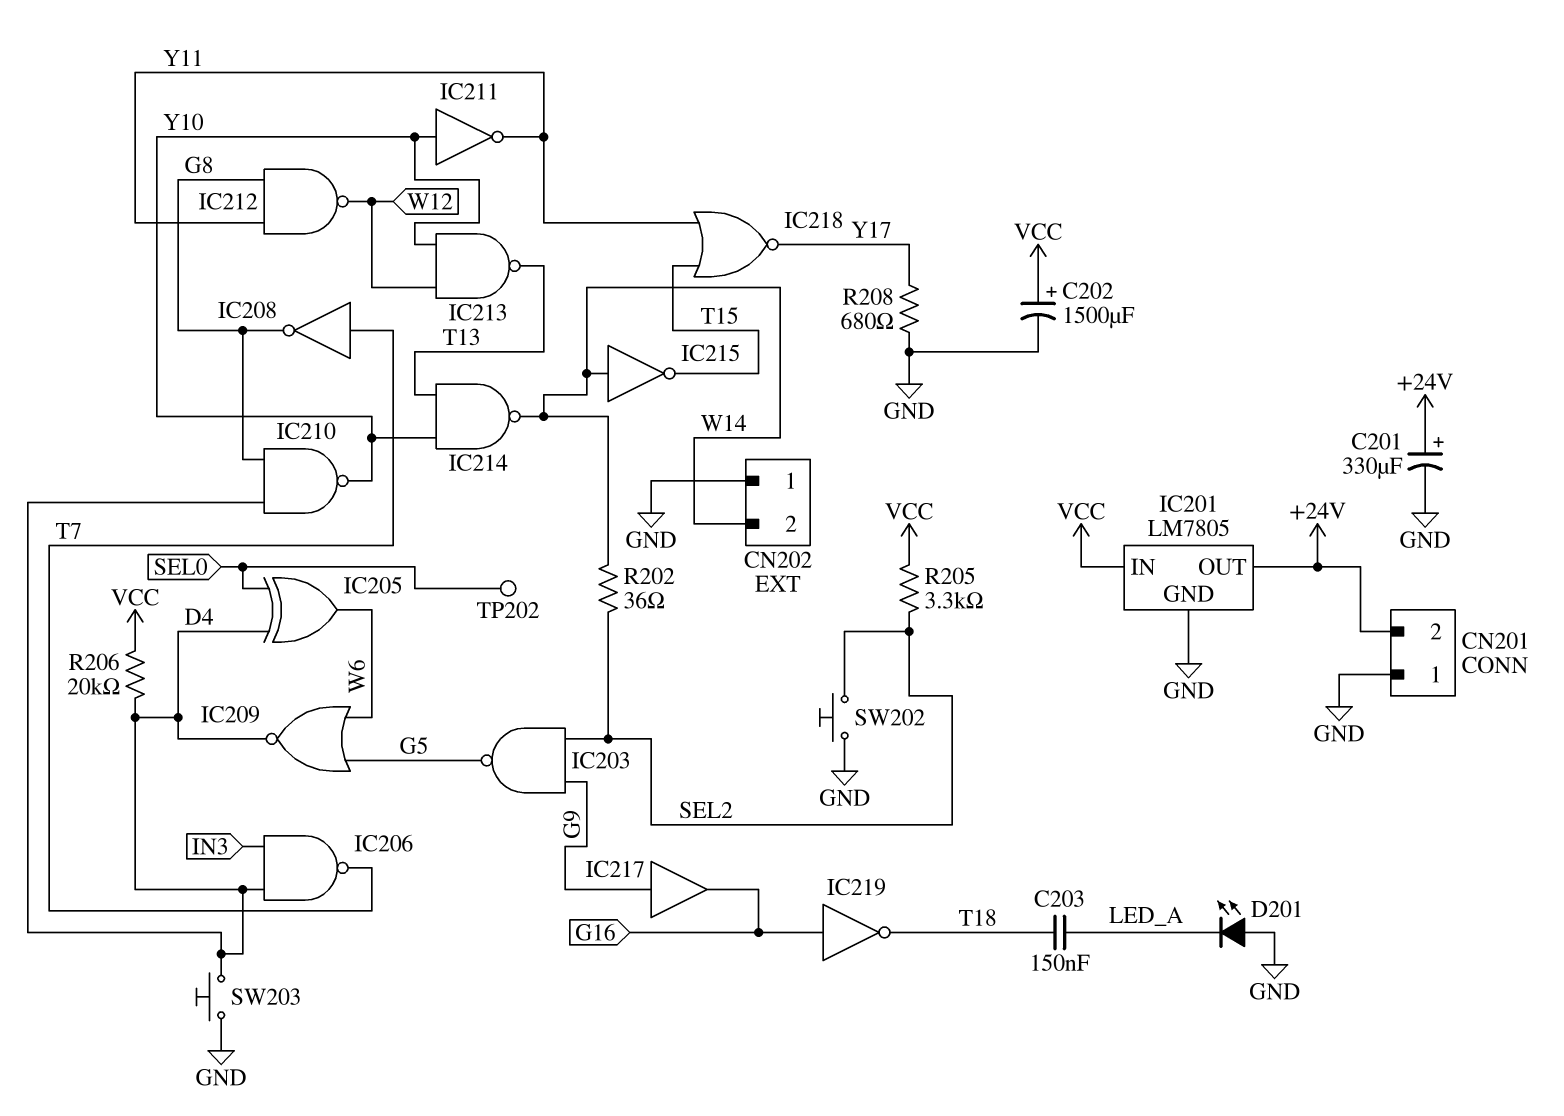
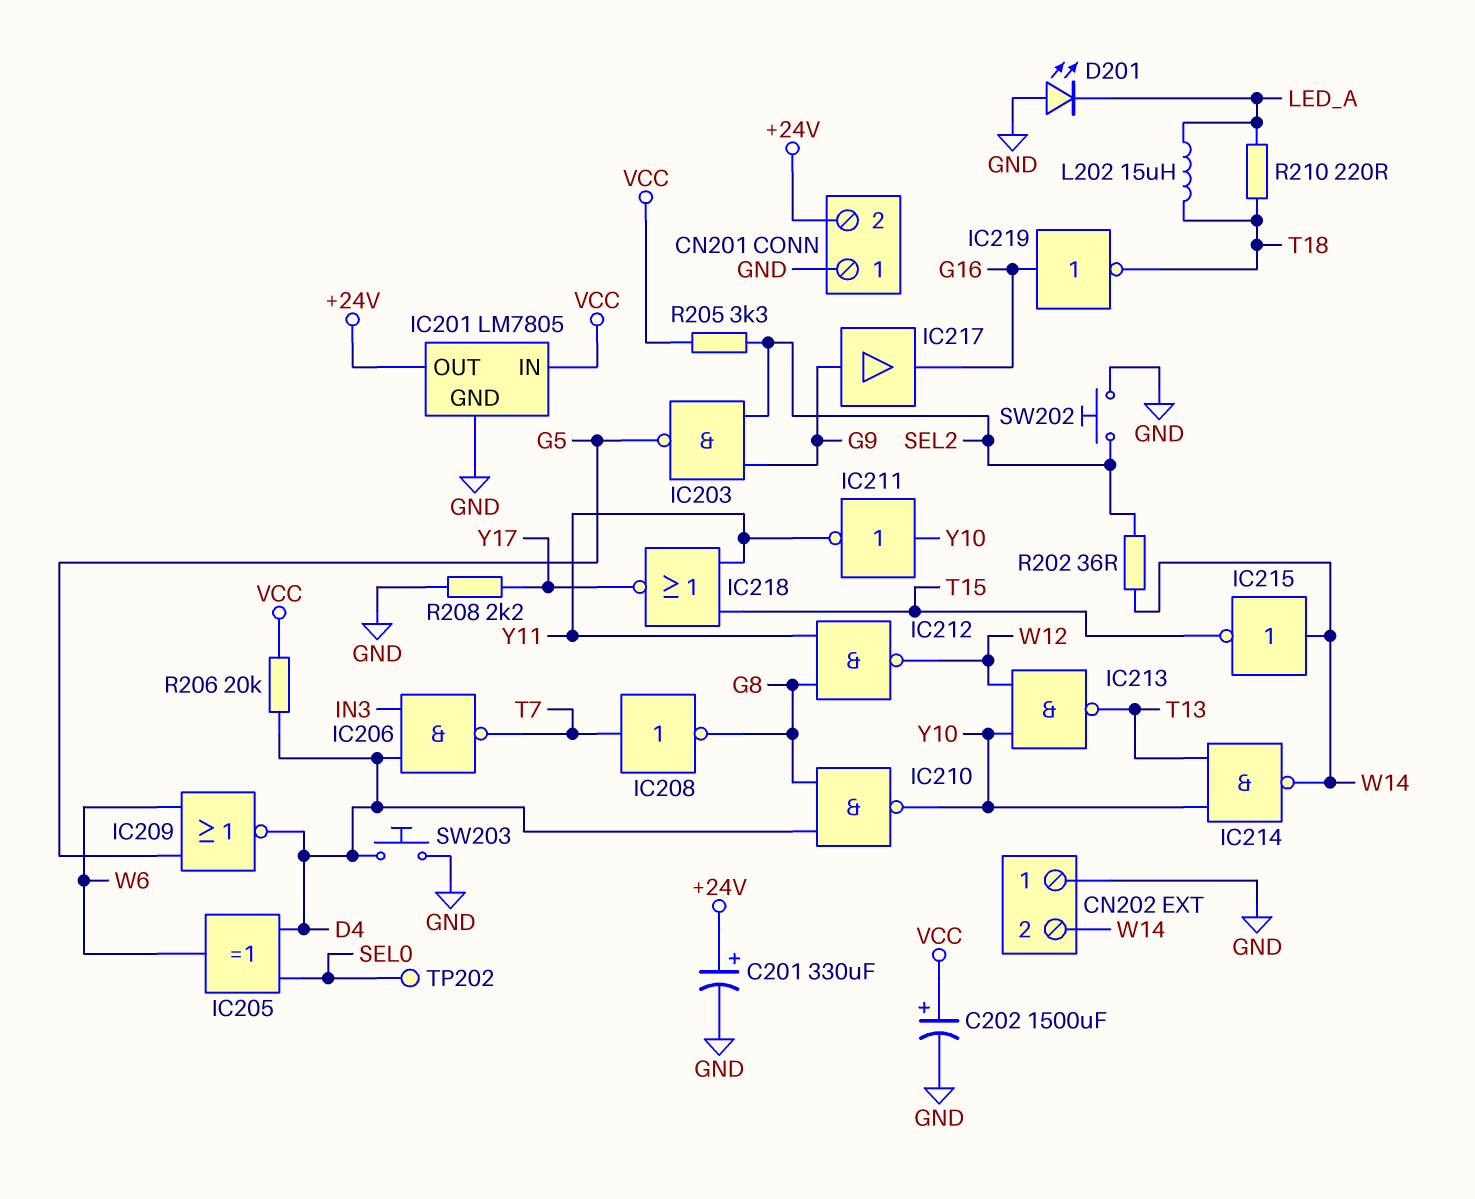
C203: 150nF (LED_A, T18) -> none
L202: none -> 15uH (LED_A, T18)
R208: 680 (GND, Y17) -> 2.2k (GND, Y17)
R210: none -> 220 (LED_A, T18)

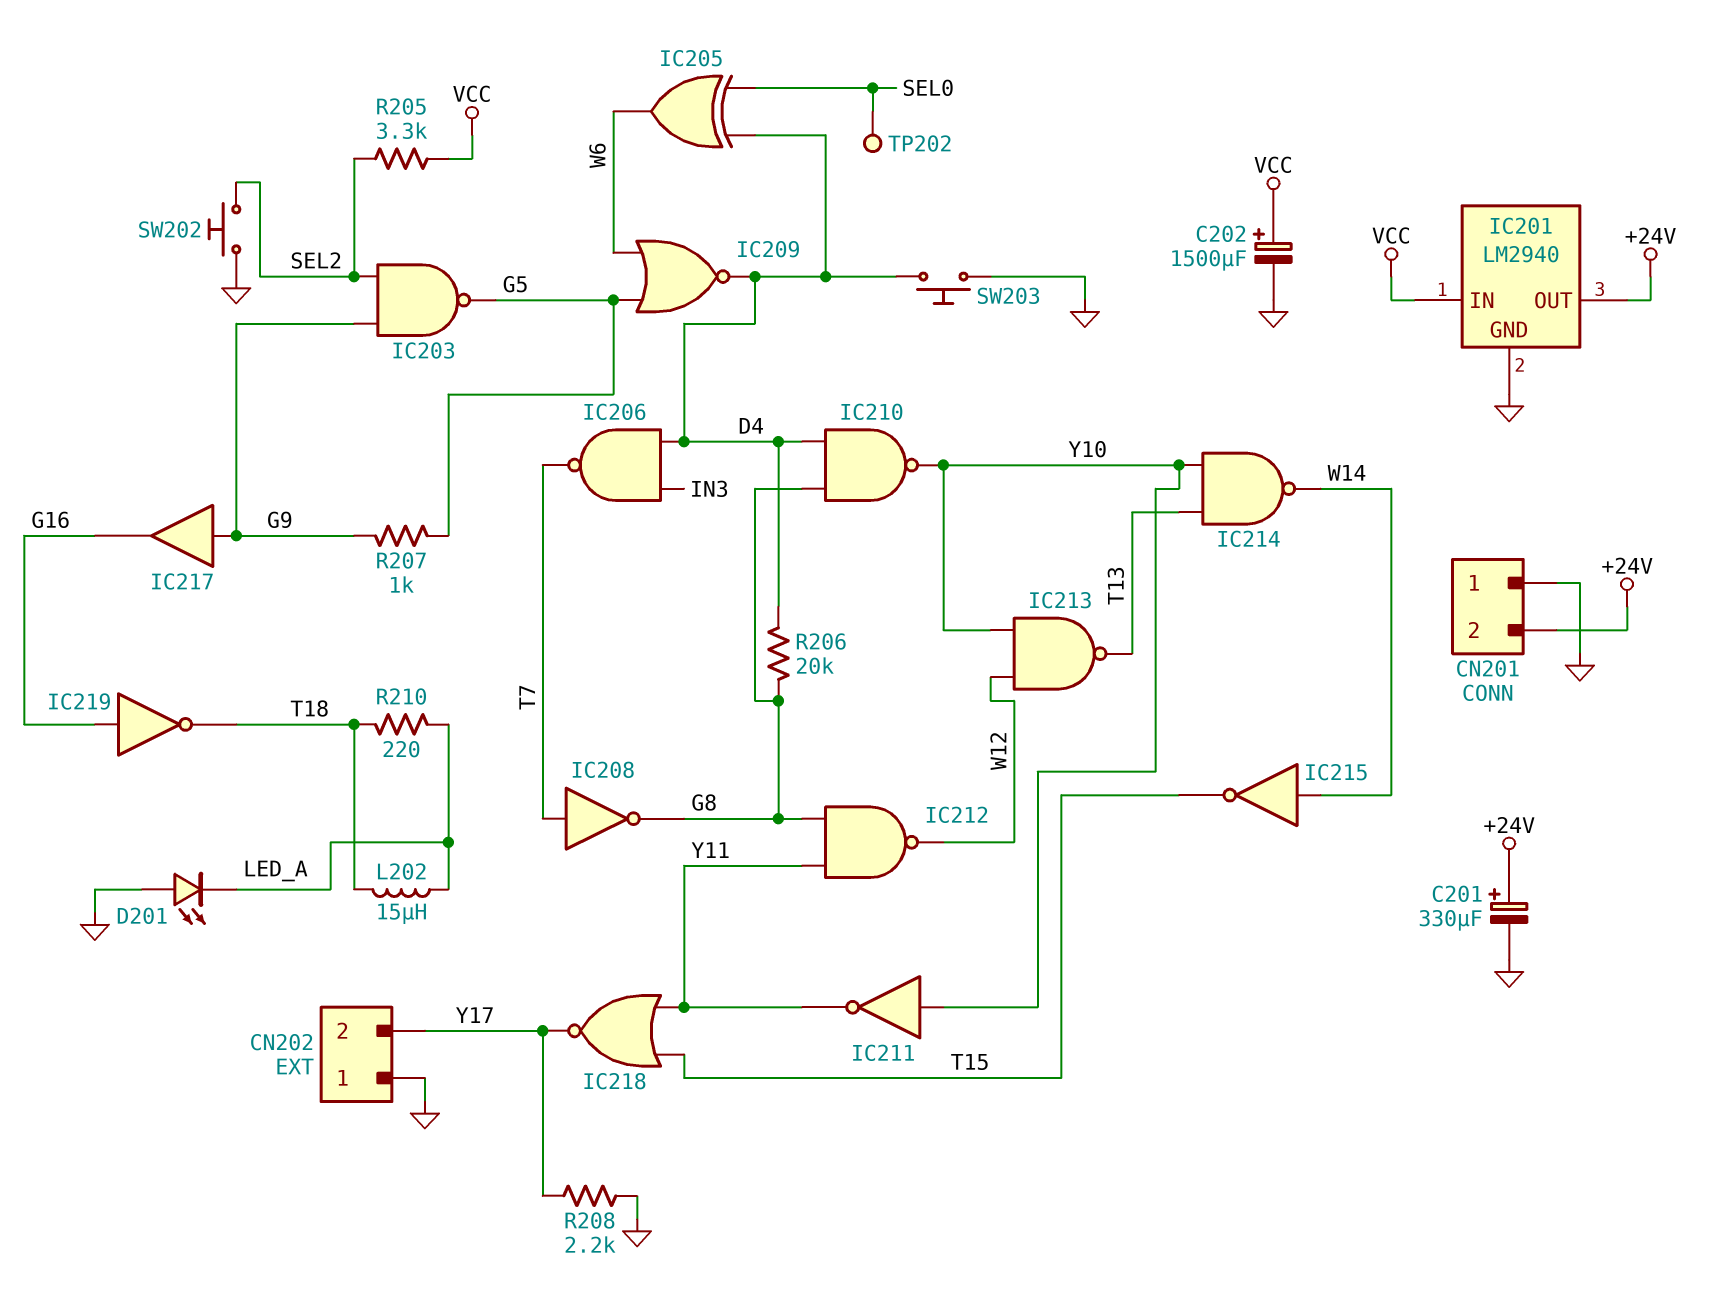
CN202 pin 2: W14 -> Y17
IC201: LM7805 -> LM2940
R202: 36 (SEL2, W14) -> none
R206: 20k (D4, VCC) -> 20k (D4, G8)
R207: none -> 1k (G5, G9)

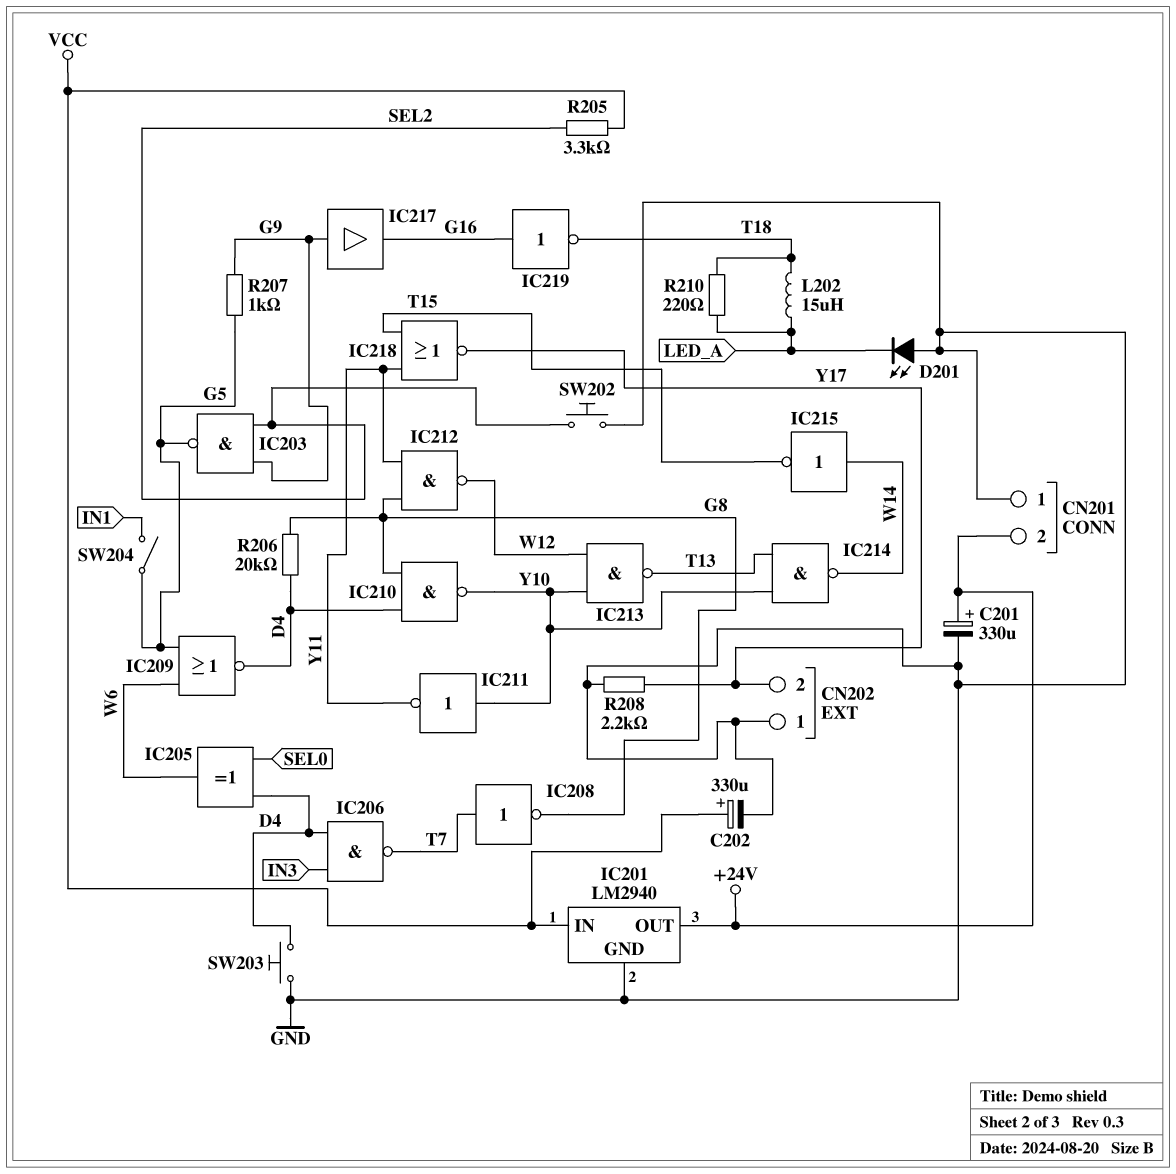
C202: 1500uF (plus VCC, minus GND) -> 330uF (plus VCC, minus GND)
SW204: none -> switch (G5, IN1)
TP202: test point (SEL0) -> none

